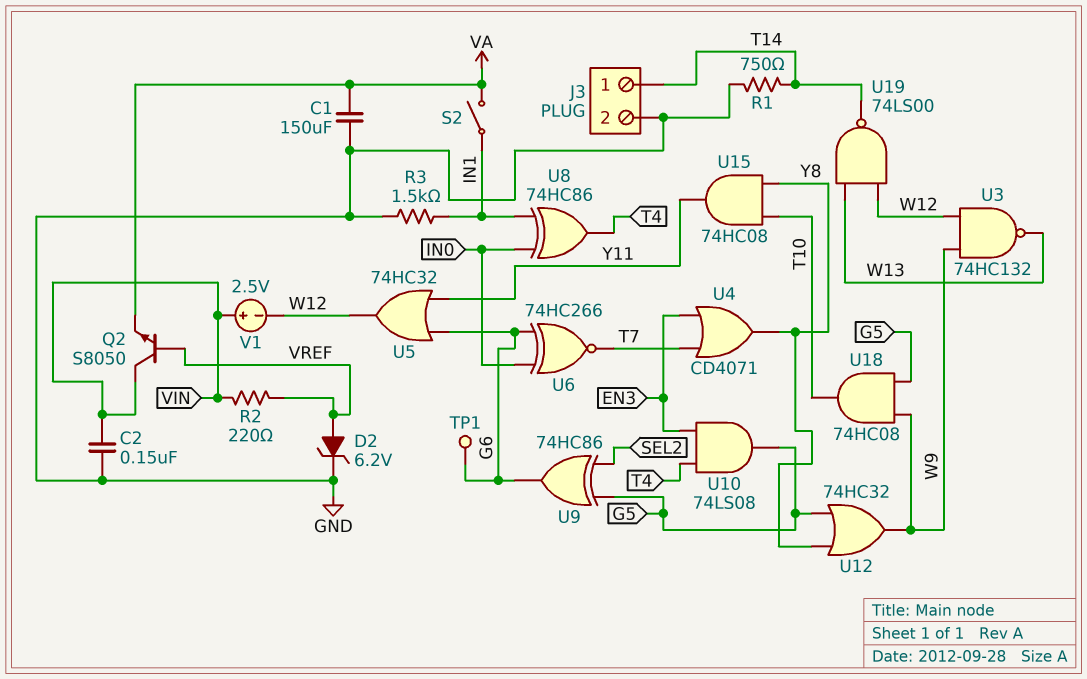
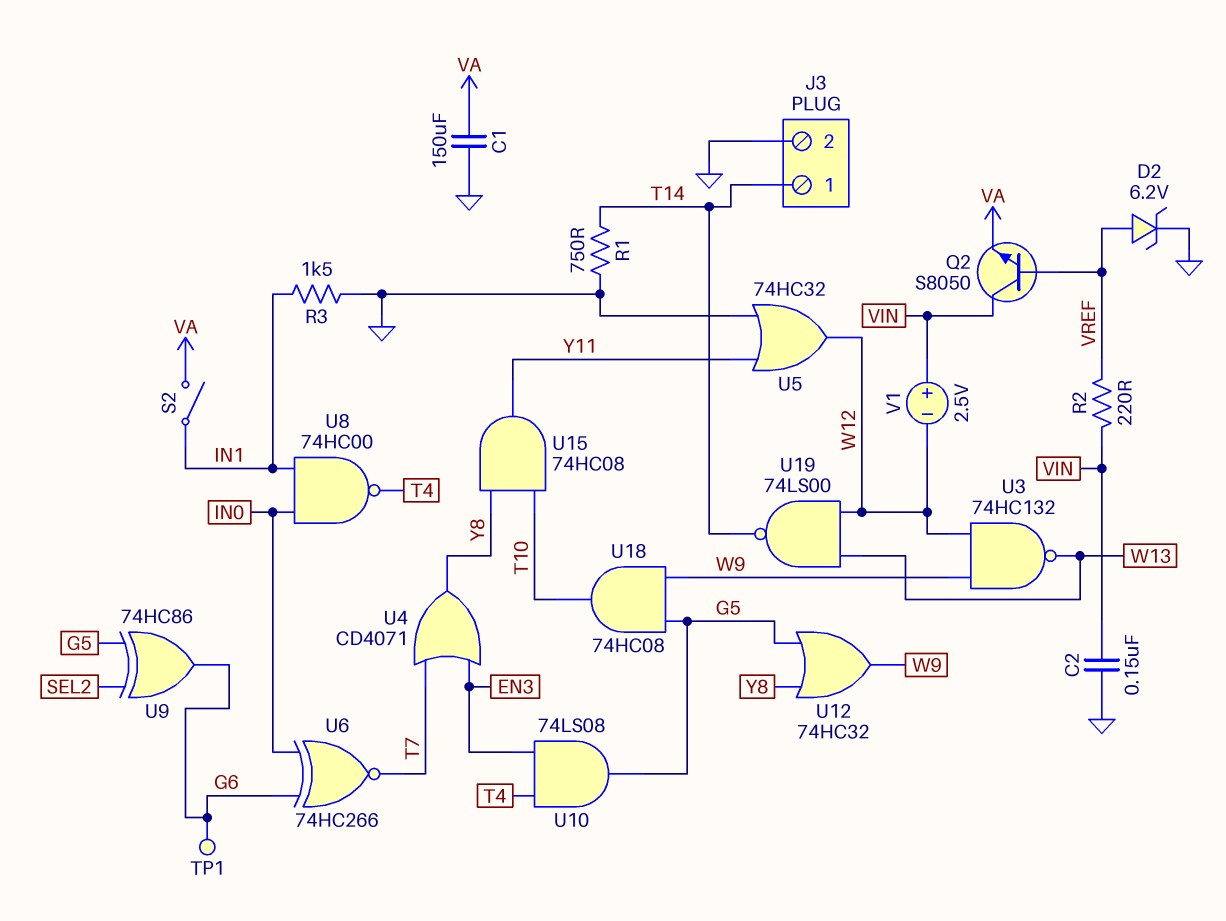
U5: OR 74HC32 (in G6, in Y11, out W12) -> OR 74HC32 (in GND, in Y11, out W12)
U8: XOR 74HC86 (in IN0, in IN1, out T4) -> NAND 74HC00 (in IN0, in IN1, out T4)

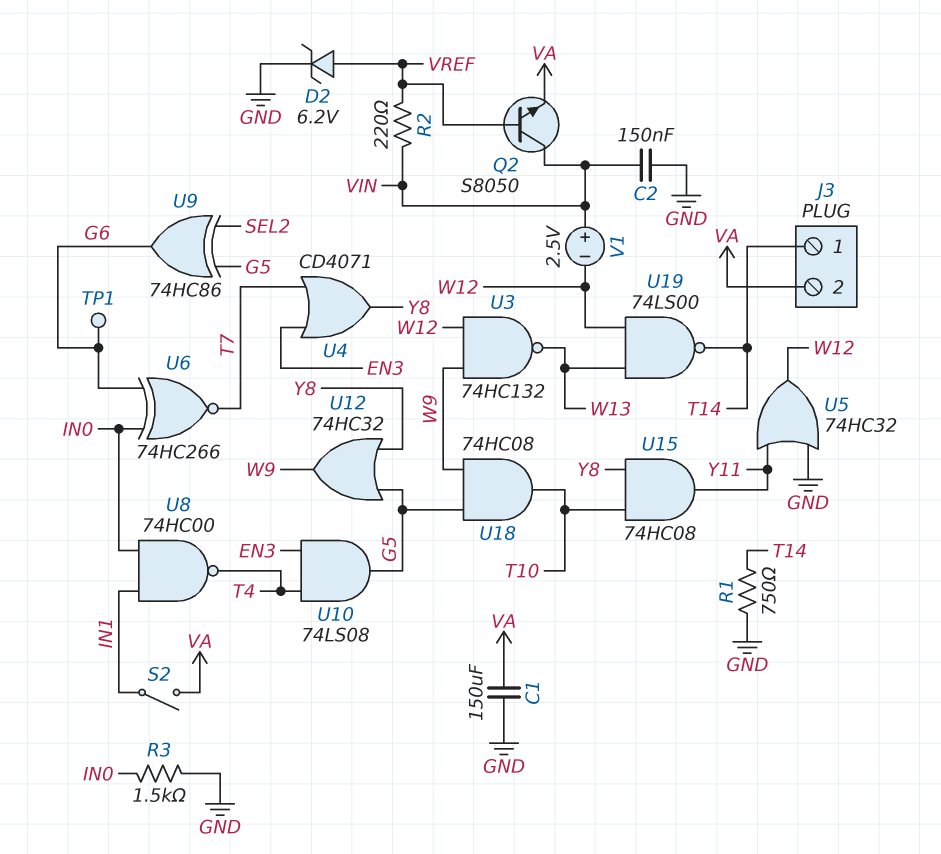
J3 pin 2: GND -> VA
R3: 1.5k (GND, IN1) -> 1.5k (GND, IN0)

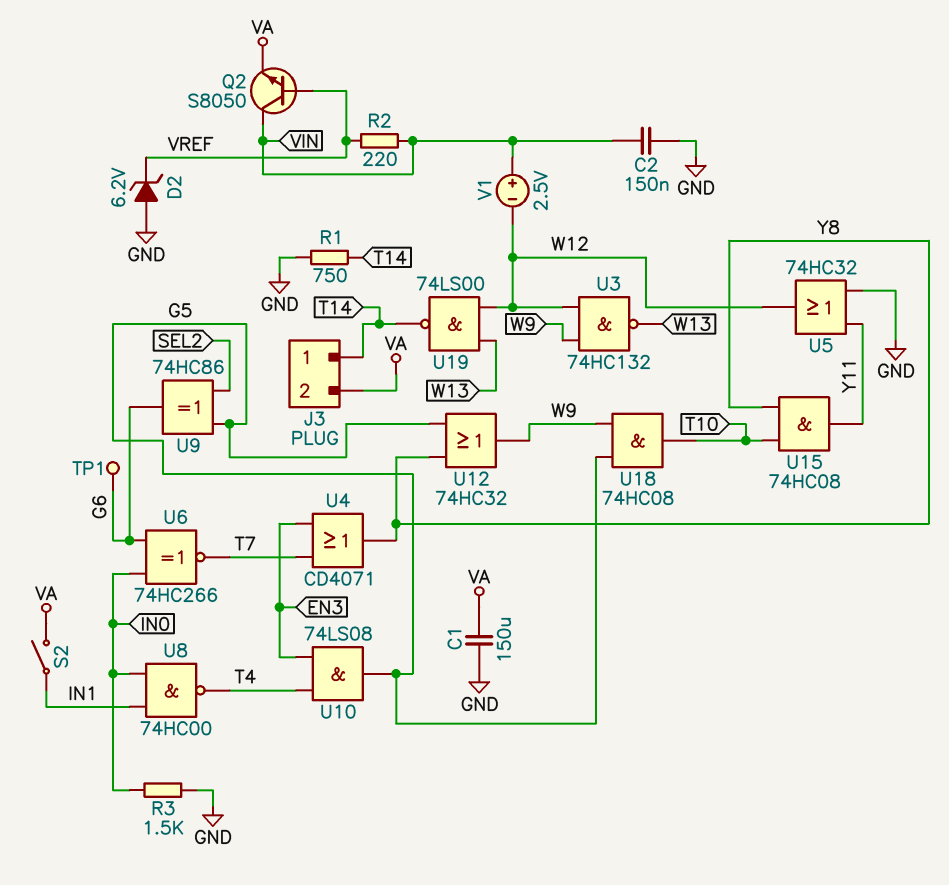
D2: zener 6.2V (A VREF, K GND) -> zener 6.2V (A GND, K VREF)

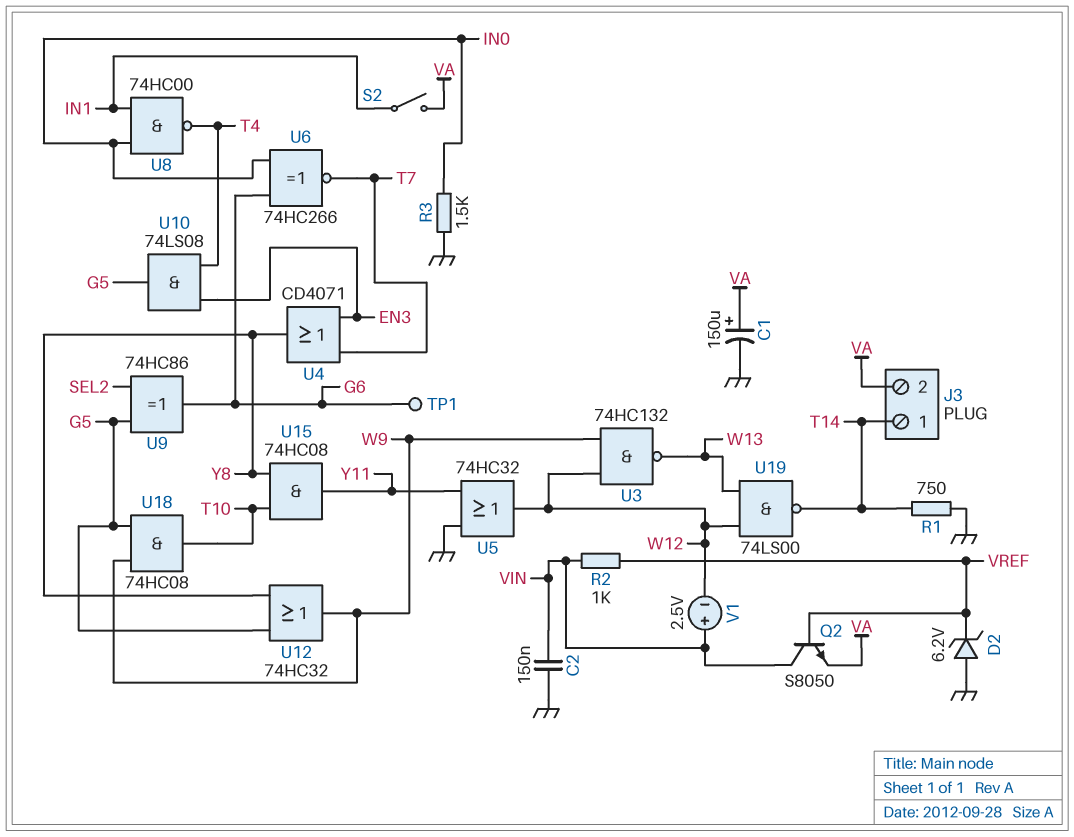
C1: 150uF (GND, VA) -> 150uF (plus VA, minus GND)
R2: 220 (VIN, VREF) -> 1k (VIN, VREF)

